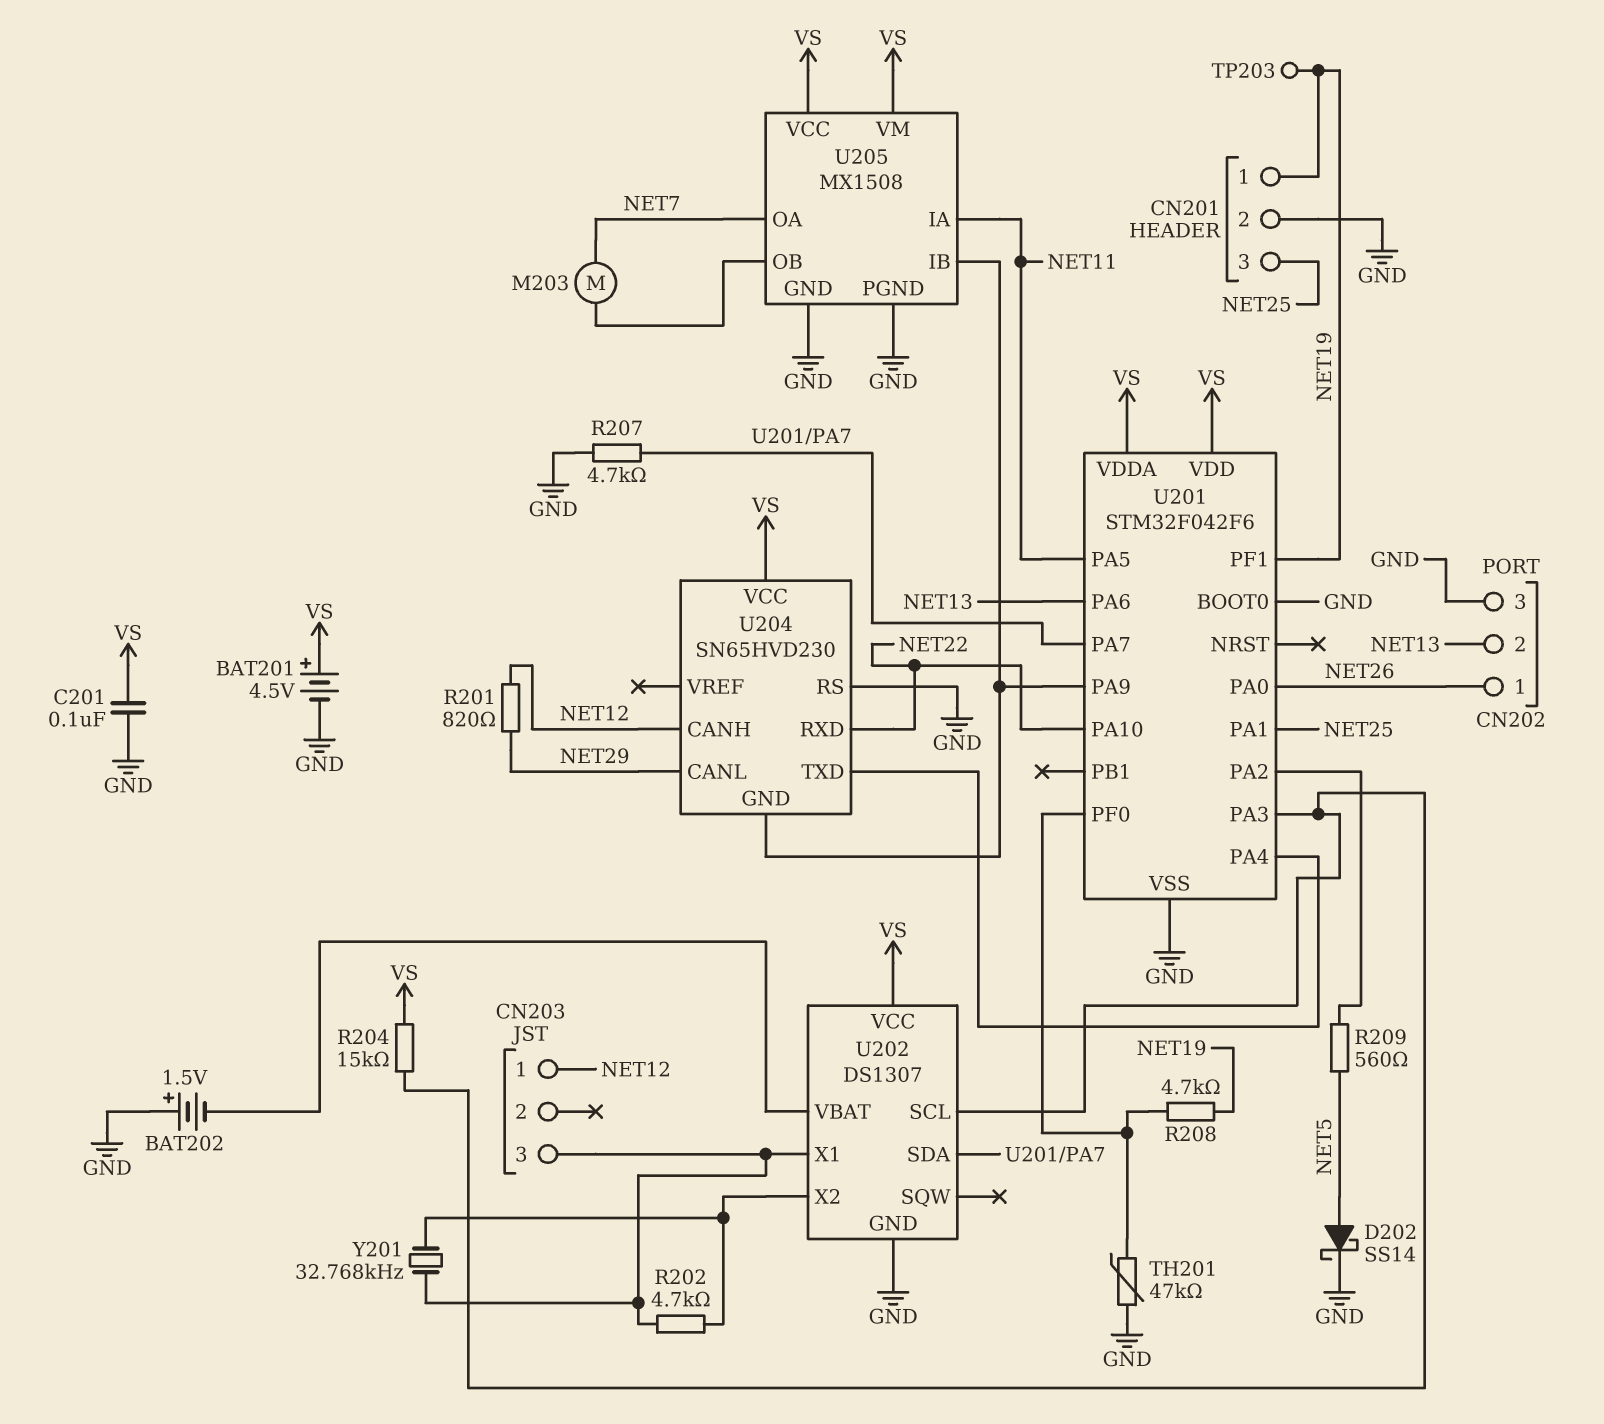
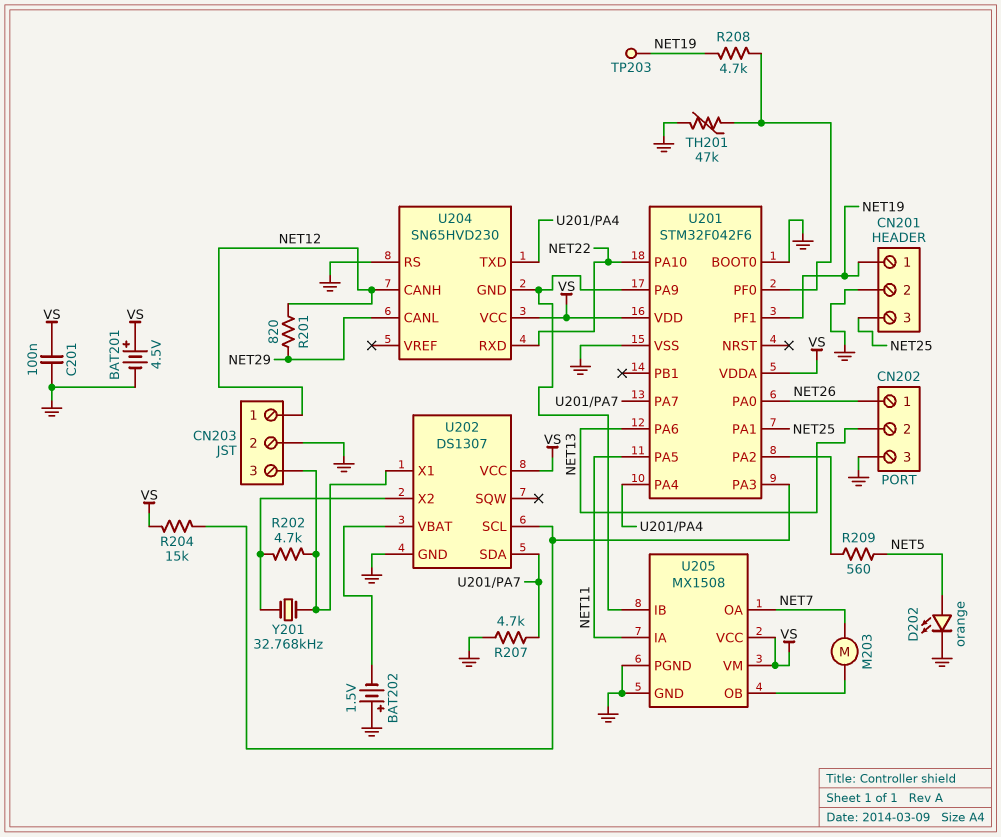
CN203 pin 2: none -> GND
D202: schottky SS14 (A NET5, K GND) -> LED orange (A NET5, K GND)

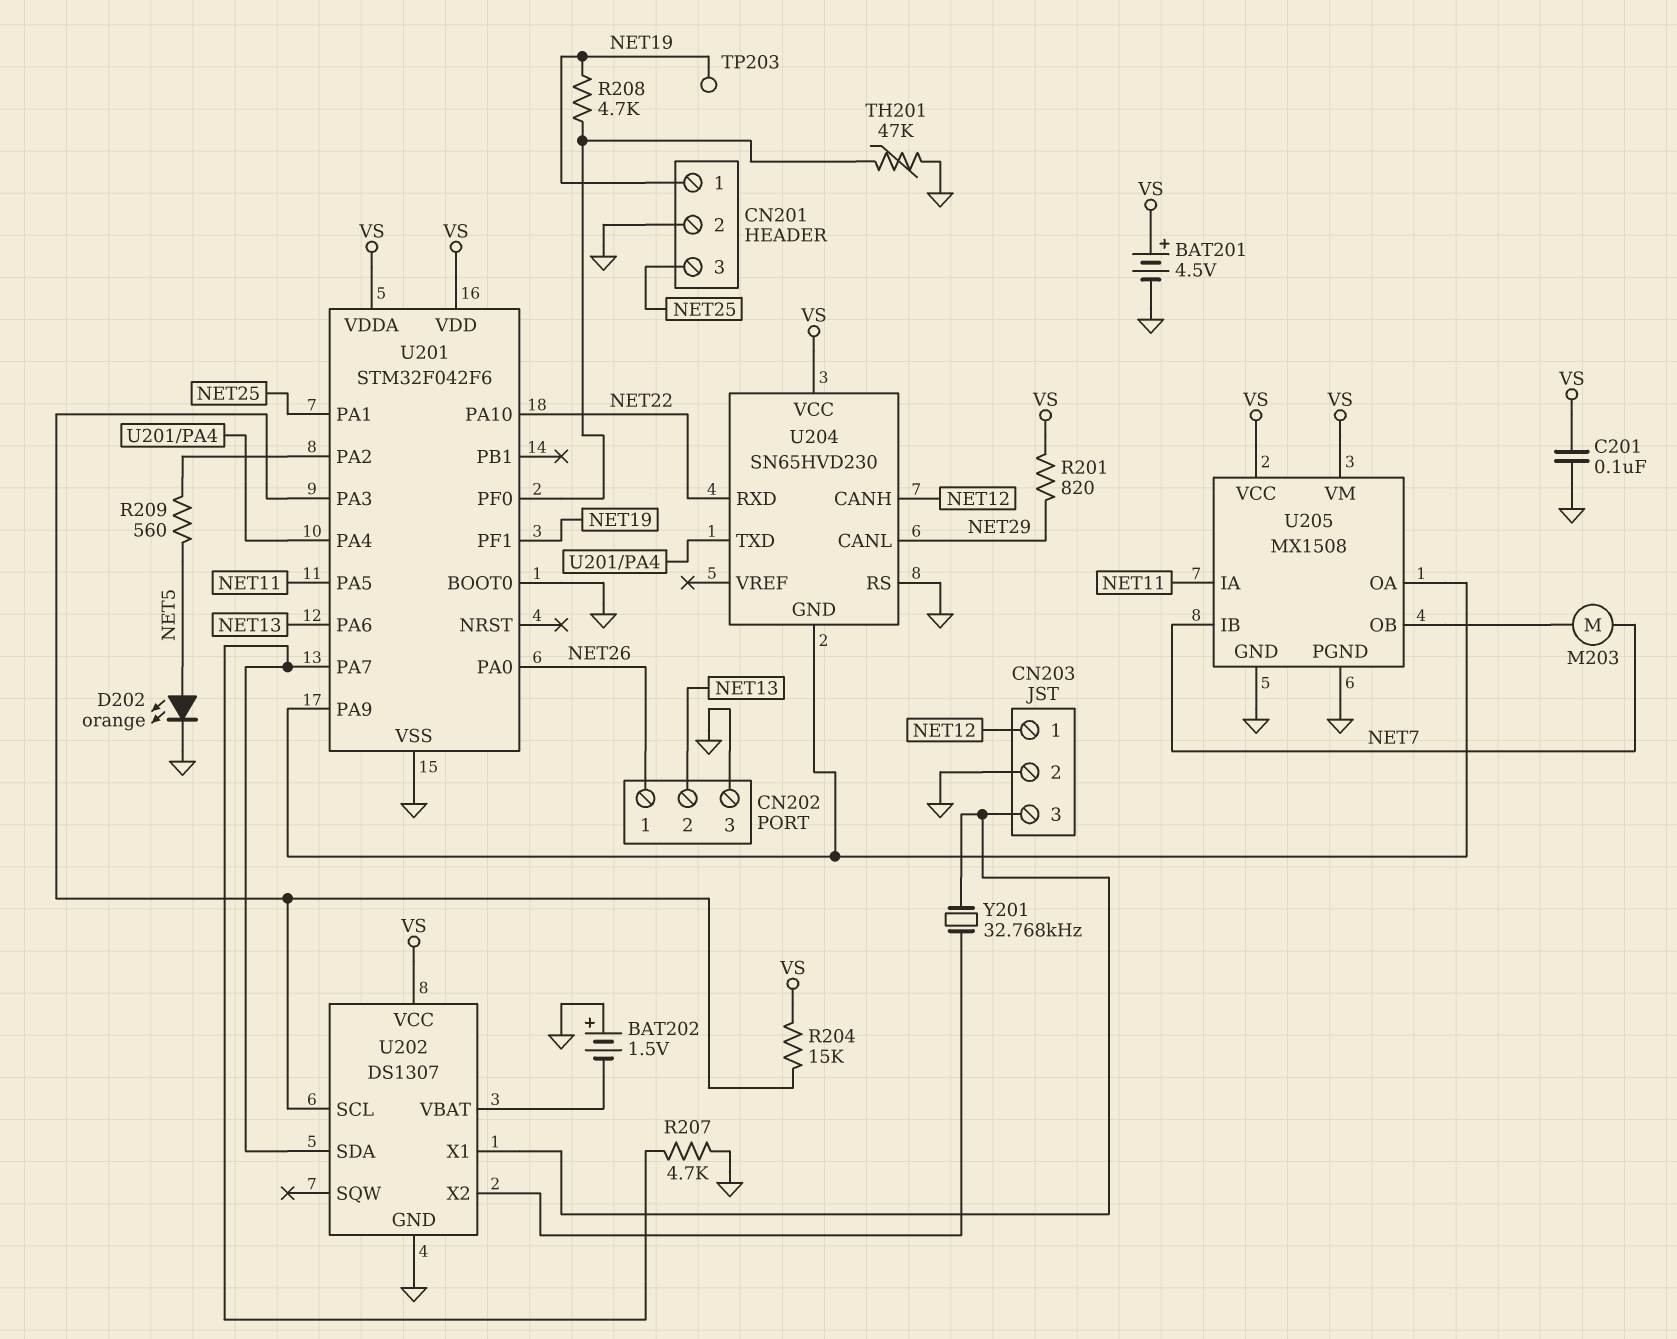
R201: 820 (NET12, NET29) -> 820 (NET29, VS)
R202: 4.7k (CN203/3, U202/X2) -> none
U205 pin IB: U201/PA9 -> NET7
U205 pin OA: NET7 -> U201/PA9

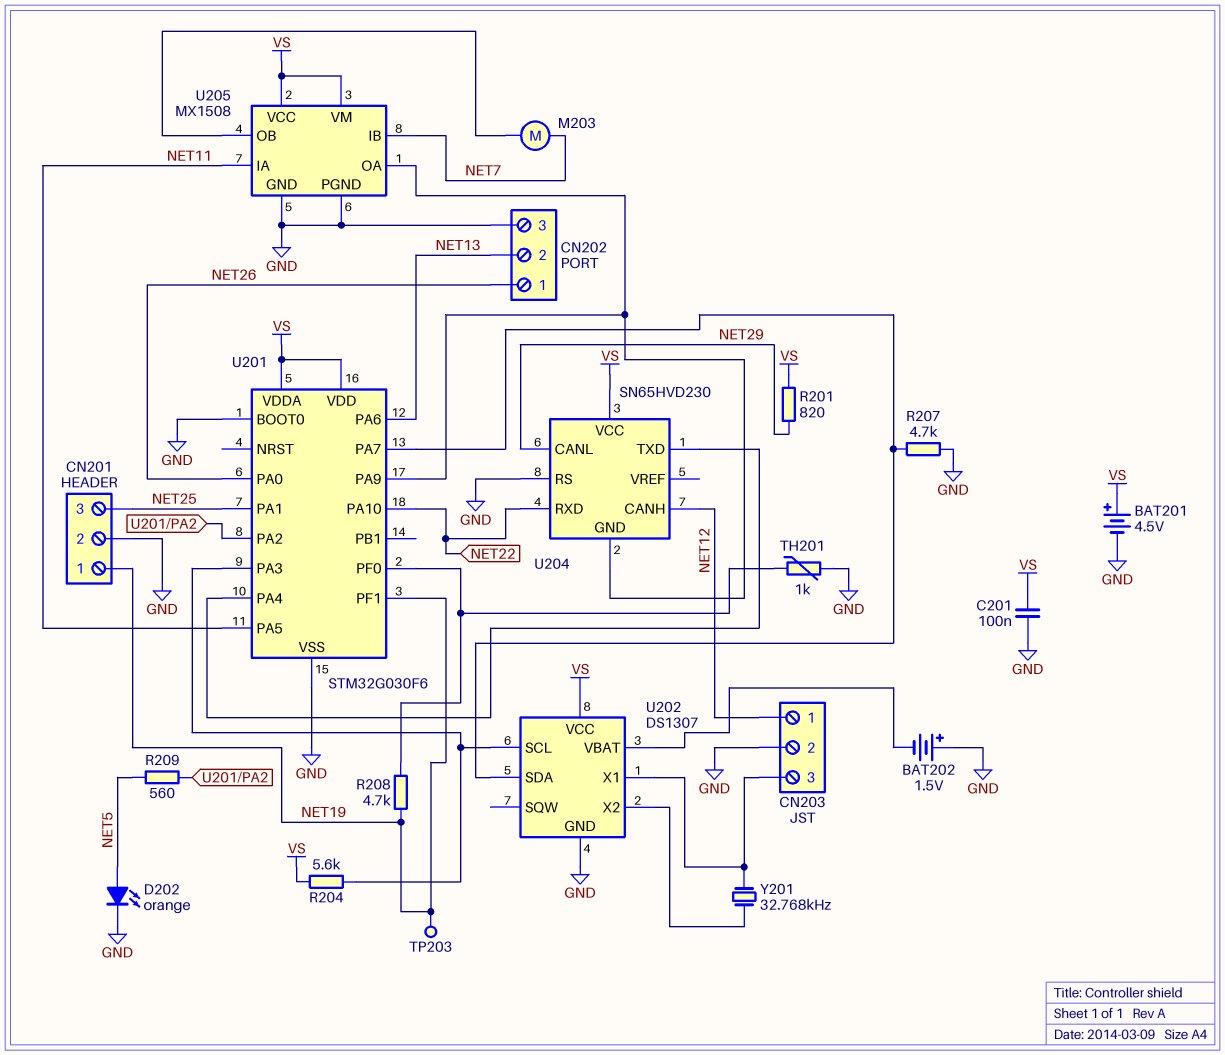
R204: 15k (U201/PA3, VS) -> 5.6k (U201/PA3, VS)
TH201: 47k (GND, U201/PF0) -> 1k (GND, U201/PF0)
U201: STM32F042F6 -> STM32G030F6

